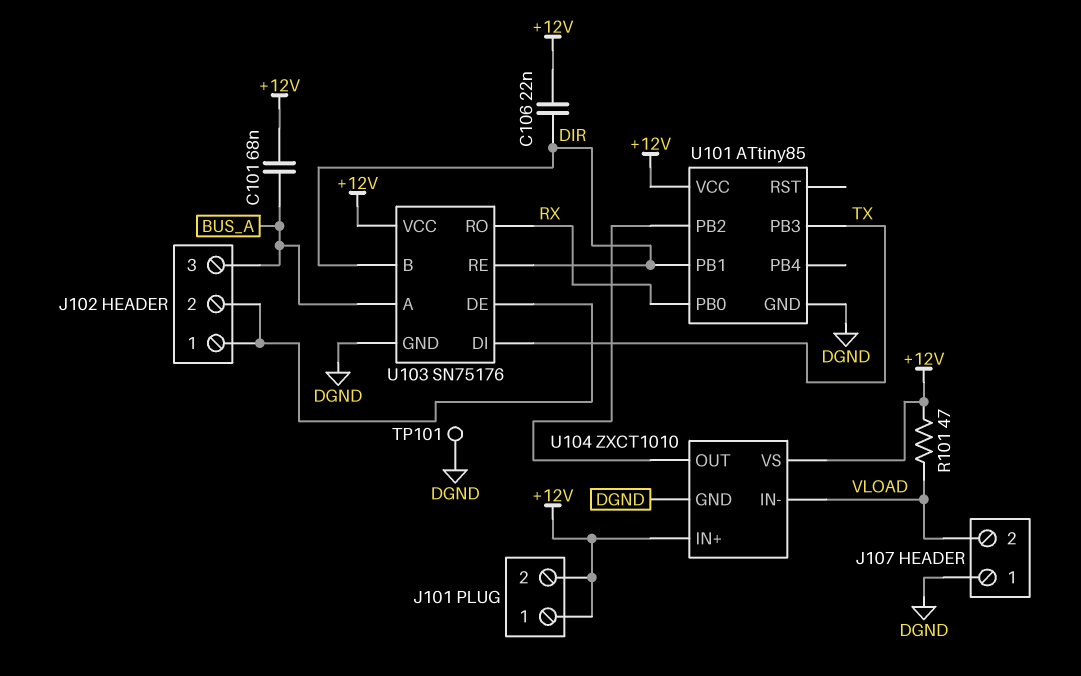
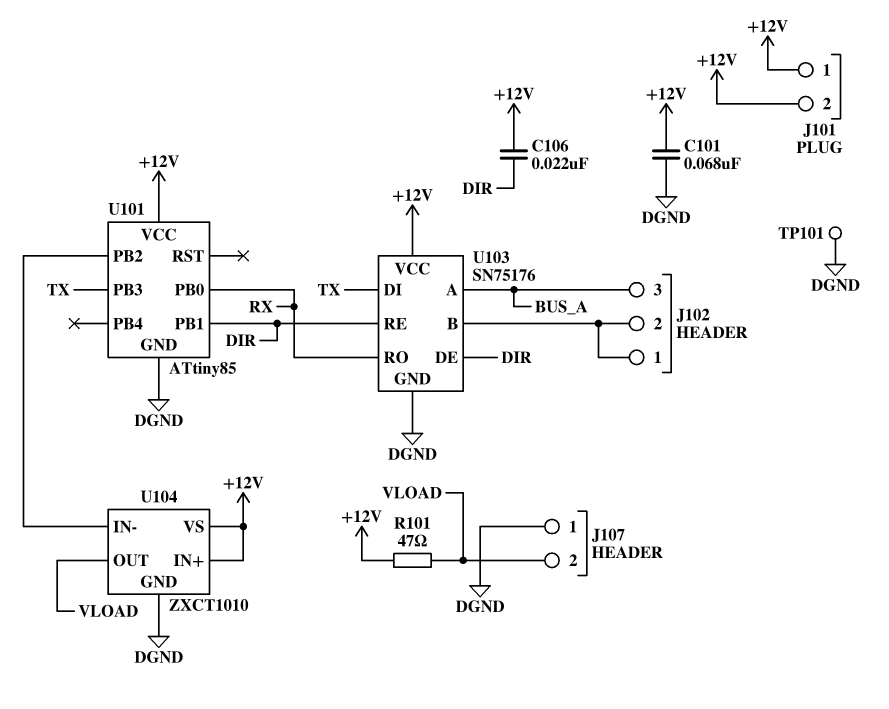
C101: 68nF (+12V, BUS_A) -> 68nF (+12V, DGND)
U103 pin B: DIR -> J102/1
U103 pin DE: J102/1 -> DIR
U104 pin IN-: VLOAD -> U101/PB2
U104 pin OUT: U101/PB2 -> VLOAD

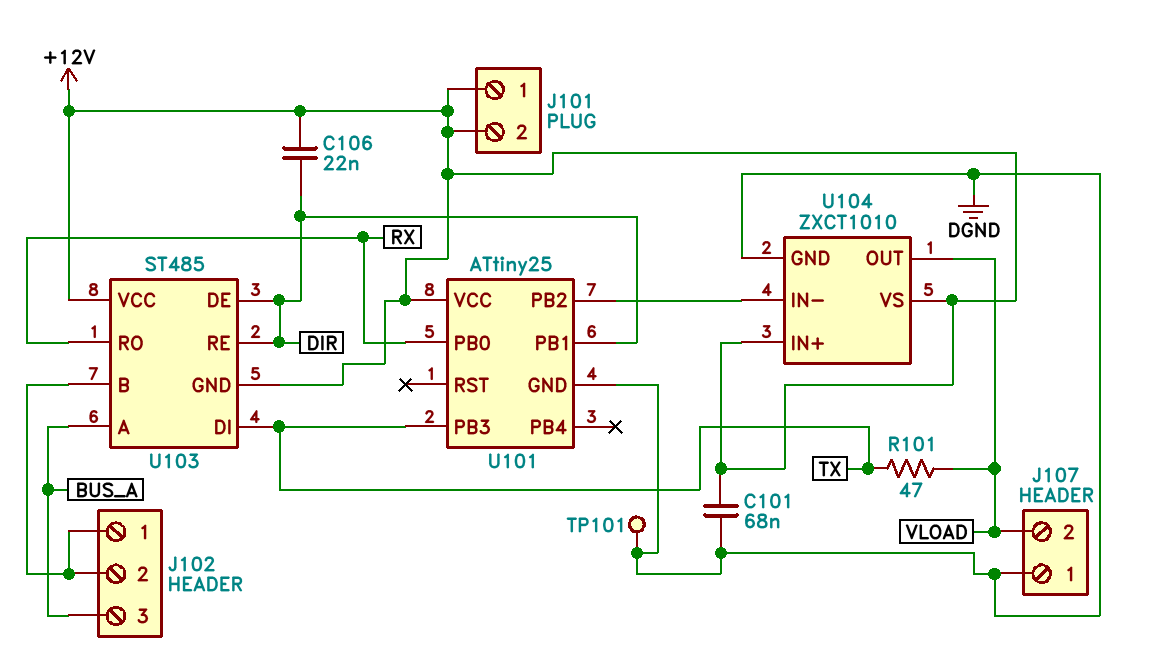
R101: 47 (+12V, VLOAD) -> 47 (TX, VLOAD)
U101: ATtiny85 -> ATtiny25
U103: SN75176 -> ST485
U103 pin GND: DGND -> +12V

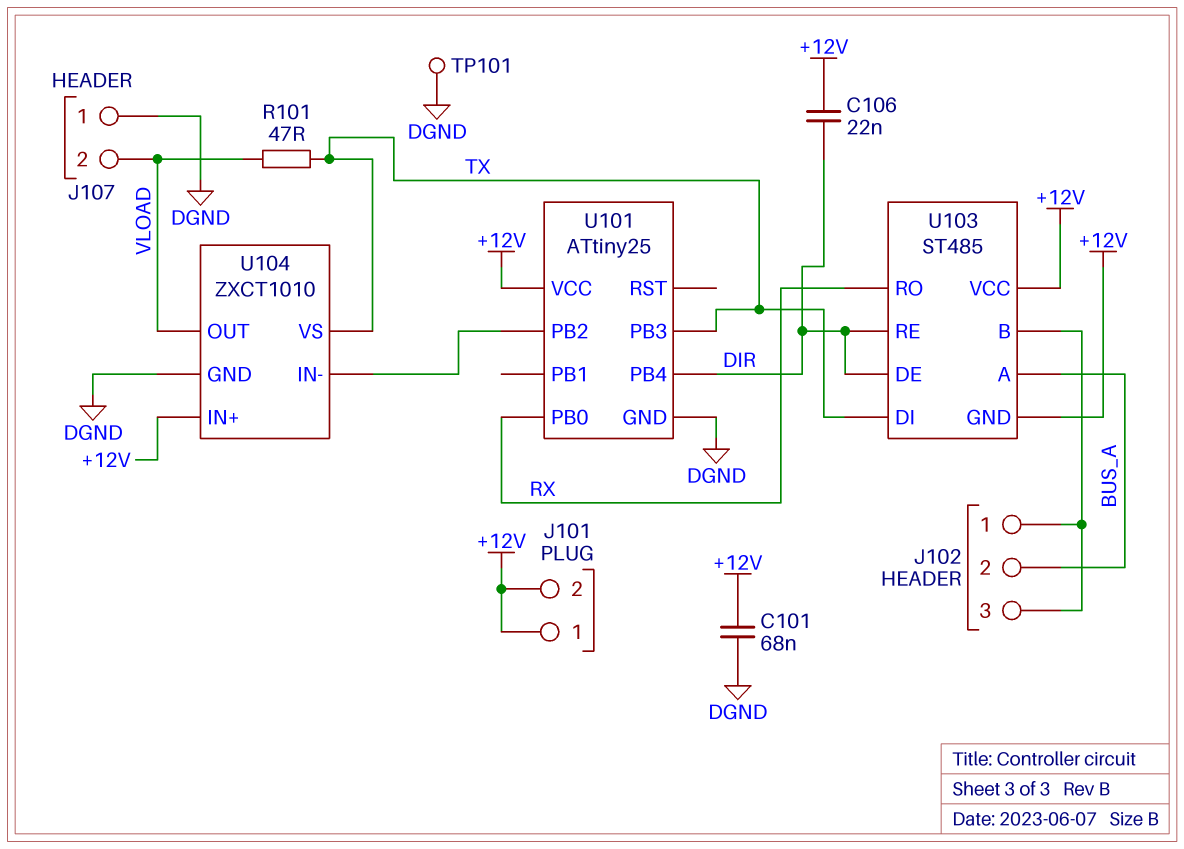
J102 pin 2: J102/1 -> BUS_A
J102 pin 3: BUS_A -> J102/1
U101 pin PB1: DIR -> none
U101 pin PB4: none -> DIR
U104 pin VS: +12V -> TX

